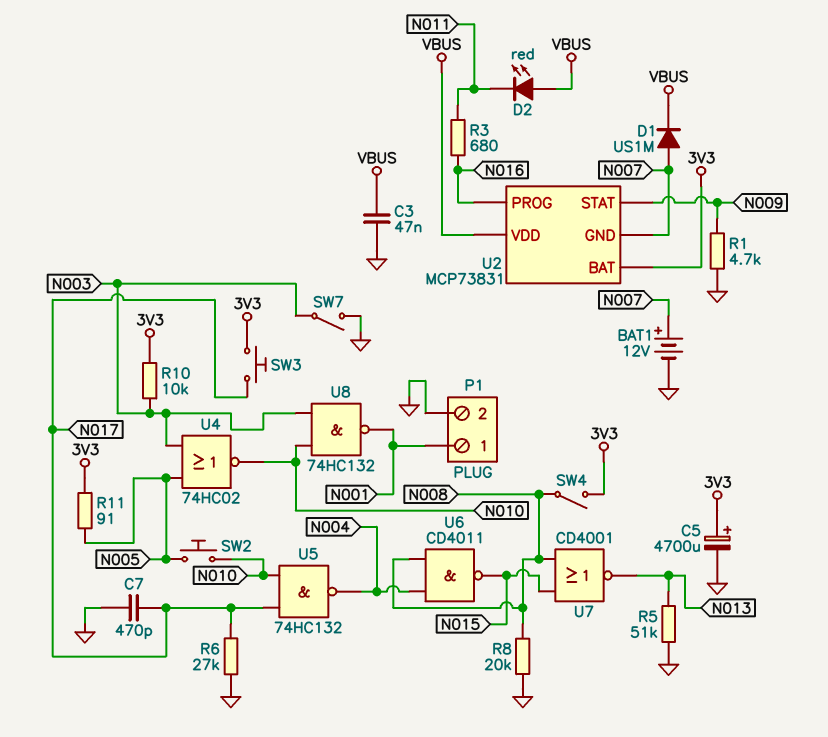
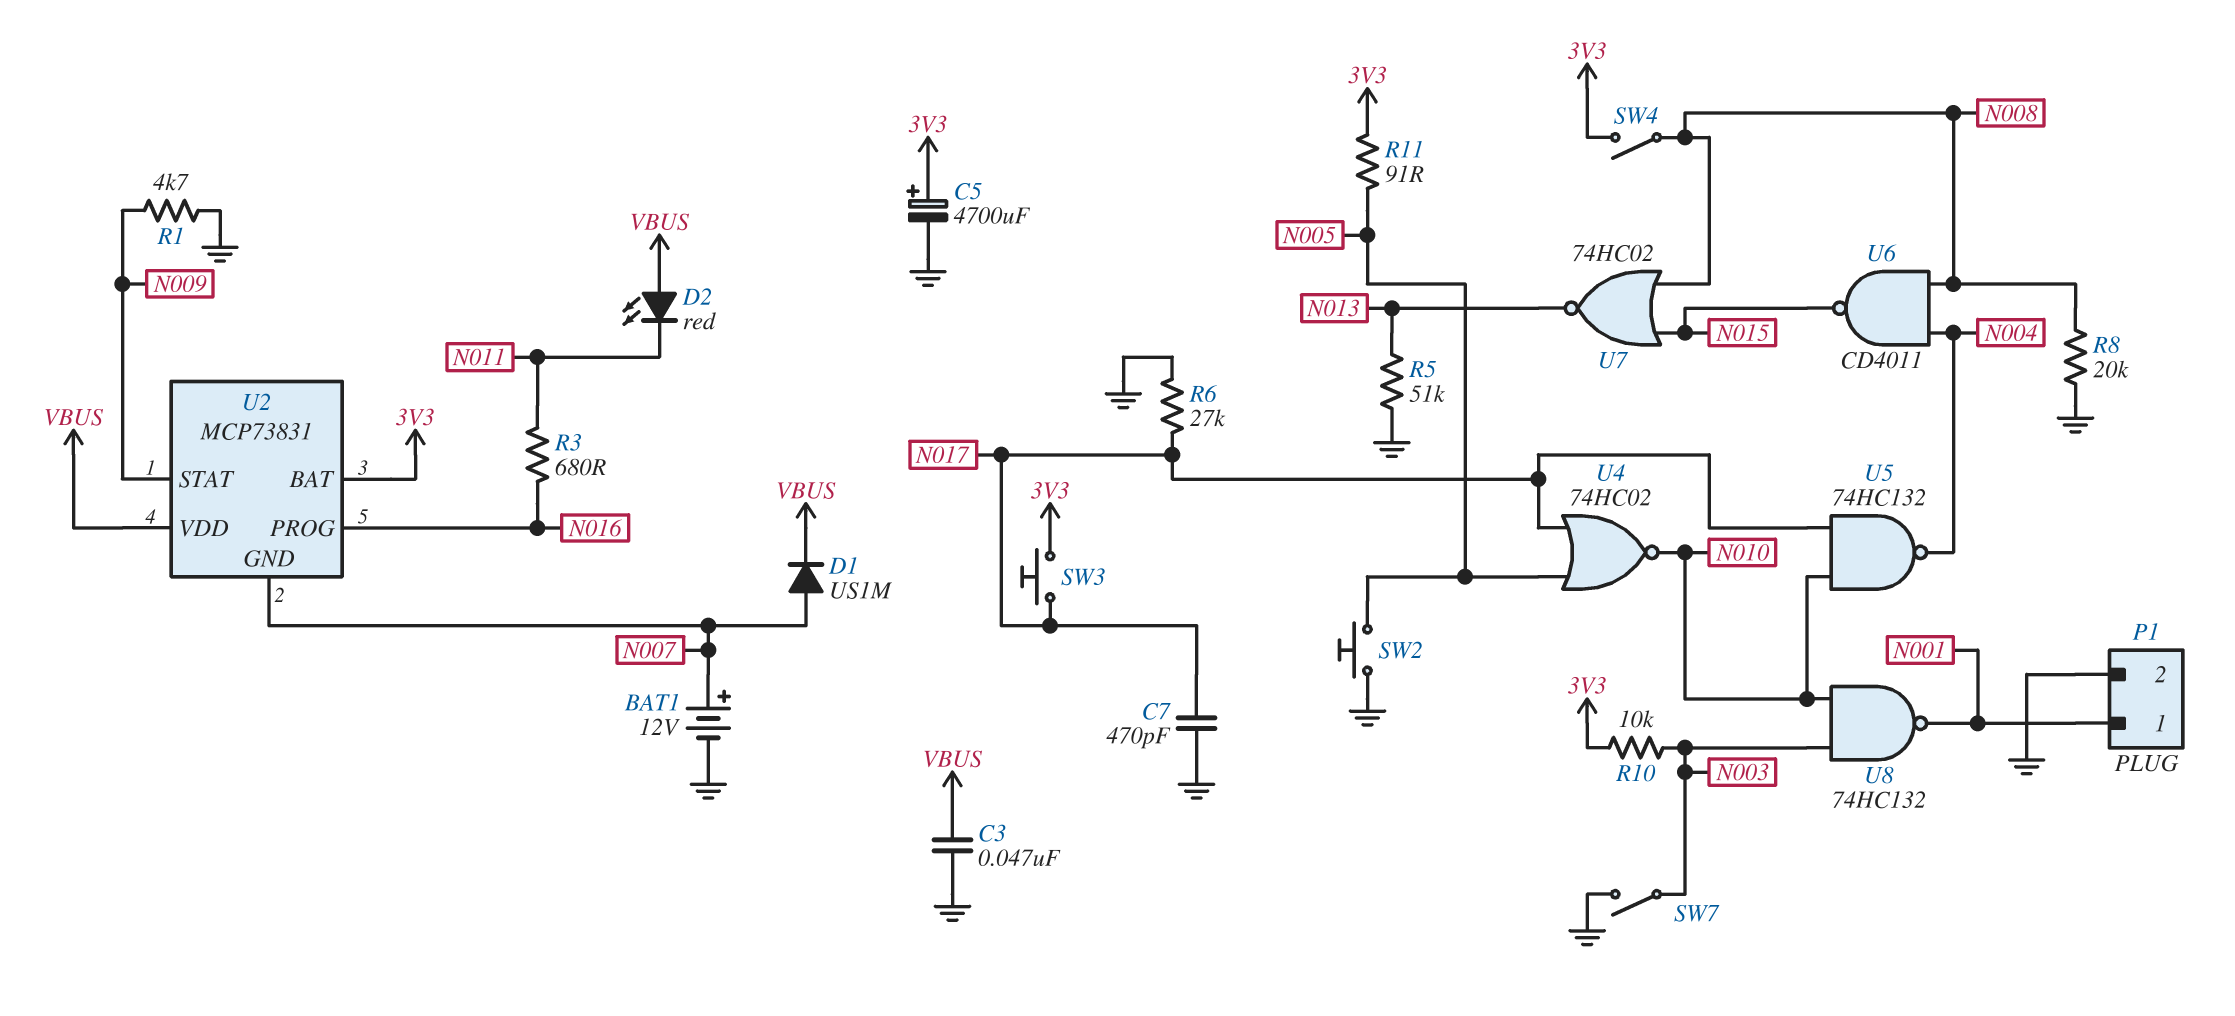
SW2: button (N005, N010) -> button (GND, N005)
U4: NOR 74HC02 (in N003, in N005, out N010) -> NOR 74HC02 (in N005, in N017, out N010)
U7: NOR CD4001 (in N008, in N015, out N013) -> NOR 74HC02 (in N008, in N015, out N013)

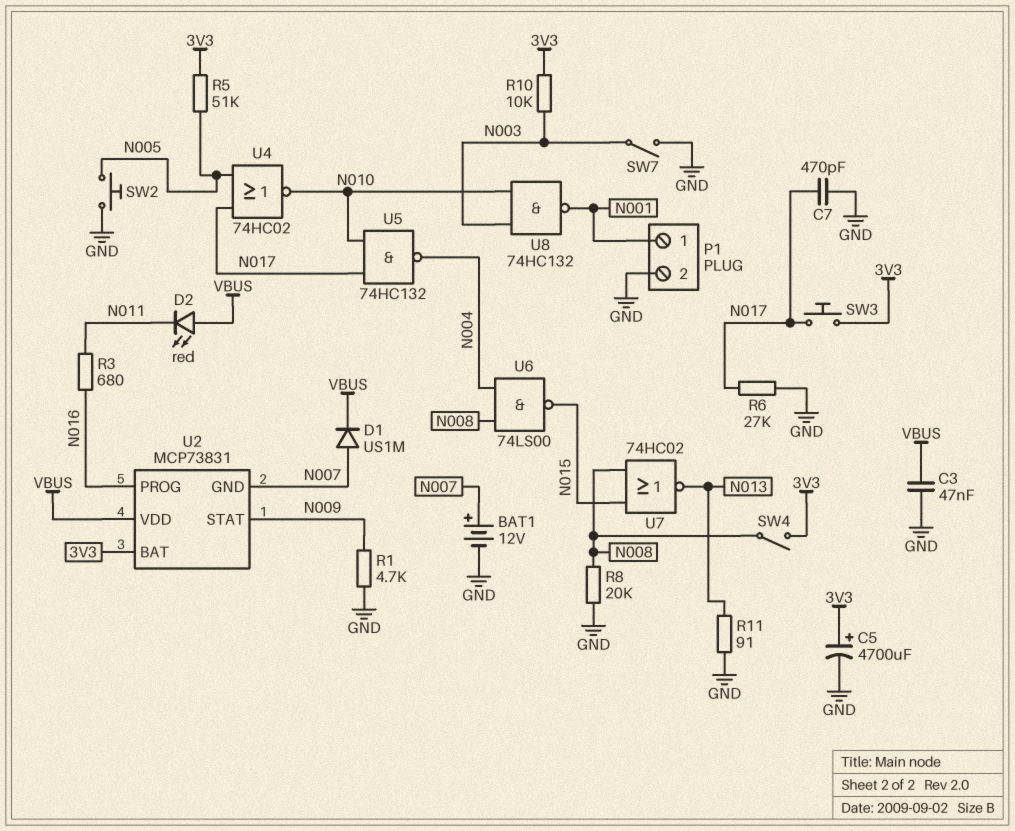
R5: 51k (GND, N013) -> 51k (3V3, N005)
R11: 91 (3V3, N005) -> 91 (GND, N013)
U6: NAND CD4011 (in N004, in N008, out N015) -> NAND 74LS00 (in N004, in N008, out N015)

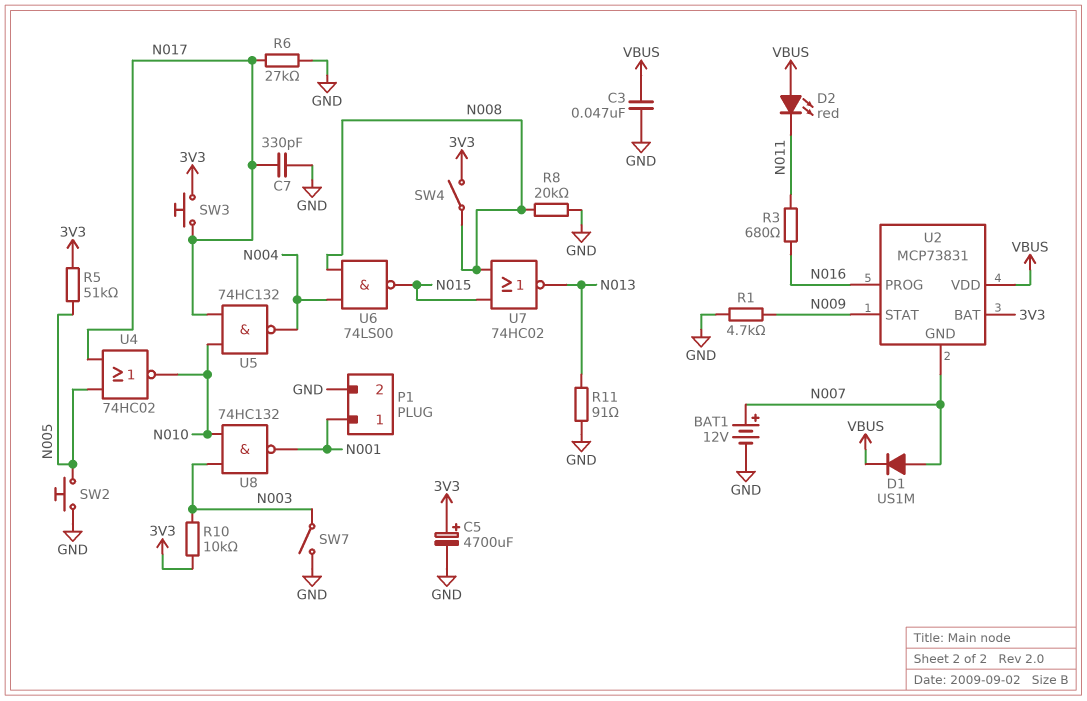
C7: 470pF (GND, N017) -> 330pF (GND, N017)

